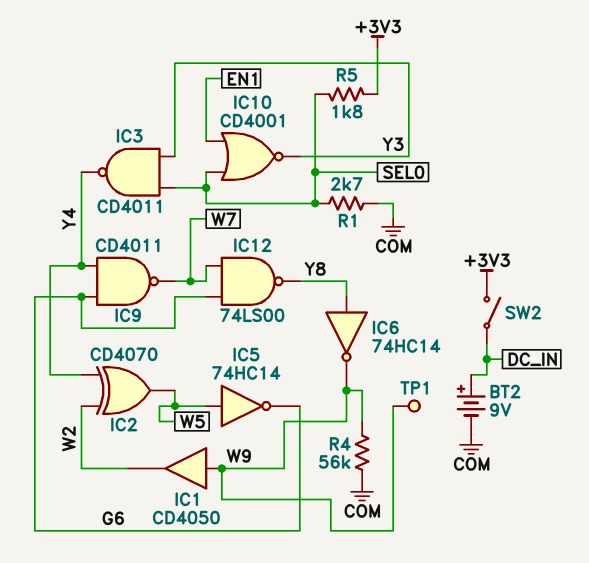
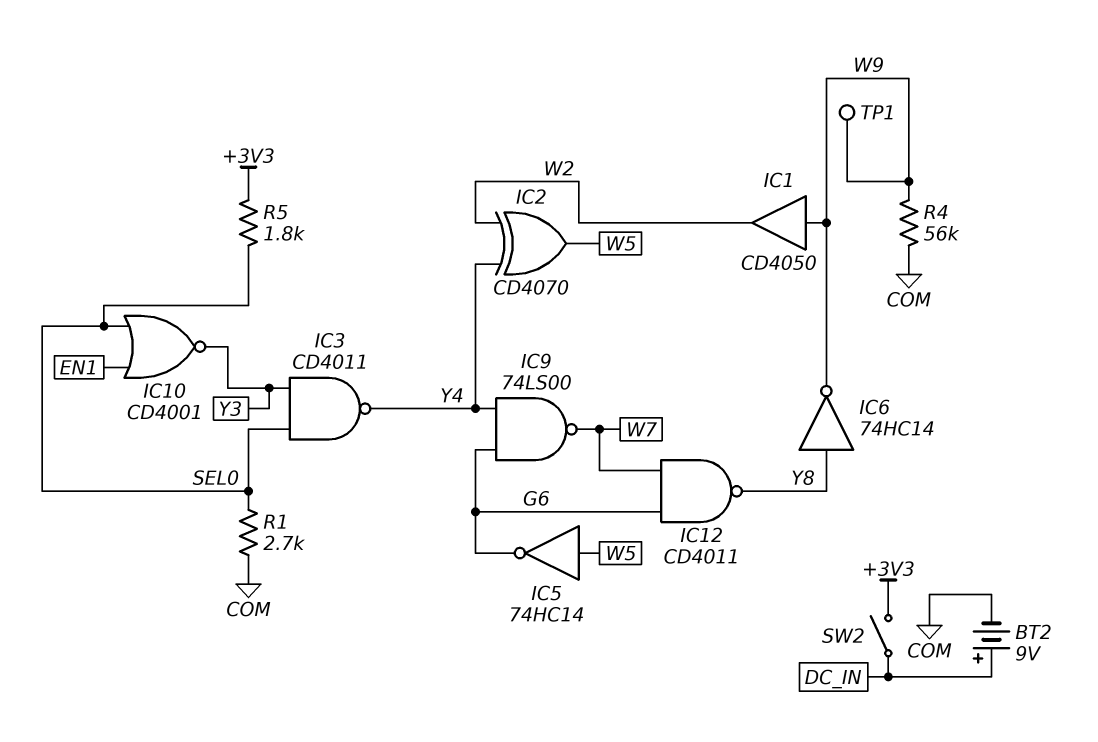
IC9: NAND CD4011 (in G6, in Y4, out W7) -> NAND 74LS00 (in G6, in Y4, out W7)
IC12: NAND 74LS00 (in G6, in W7, out Y8) -> NAND CD4011 (in G6, in W7, out Y8)

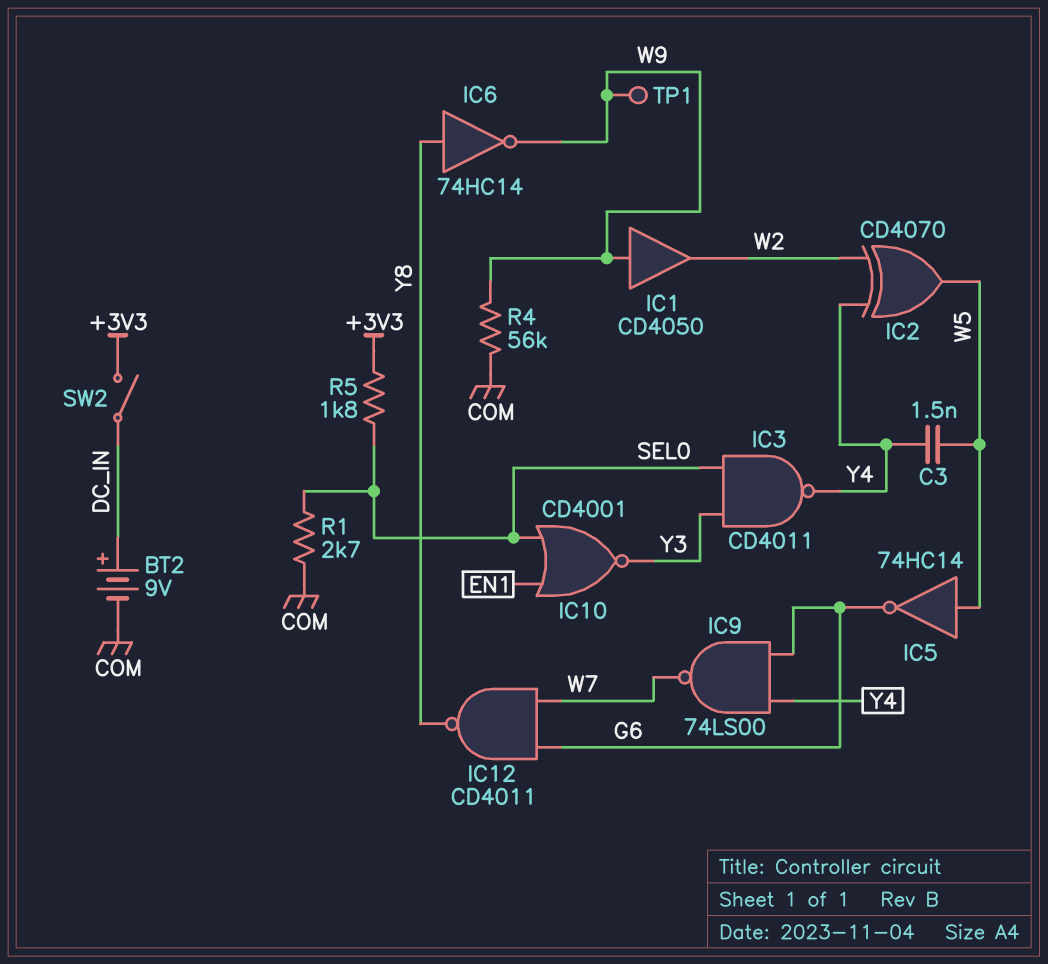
C3: none -> 1.5nF (W5, Y4)

